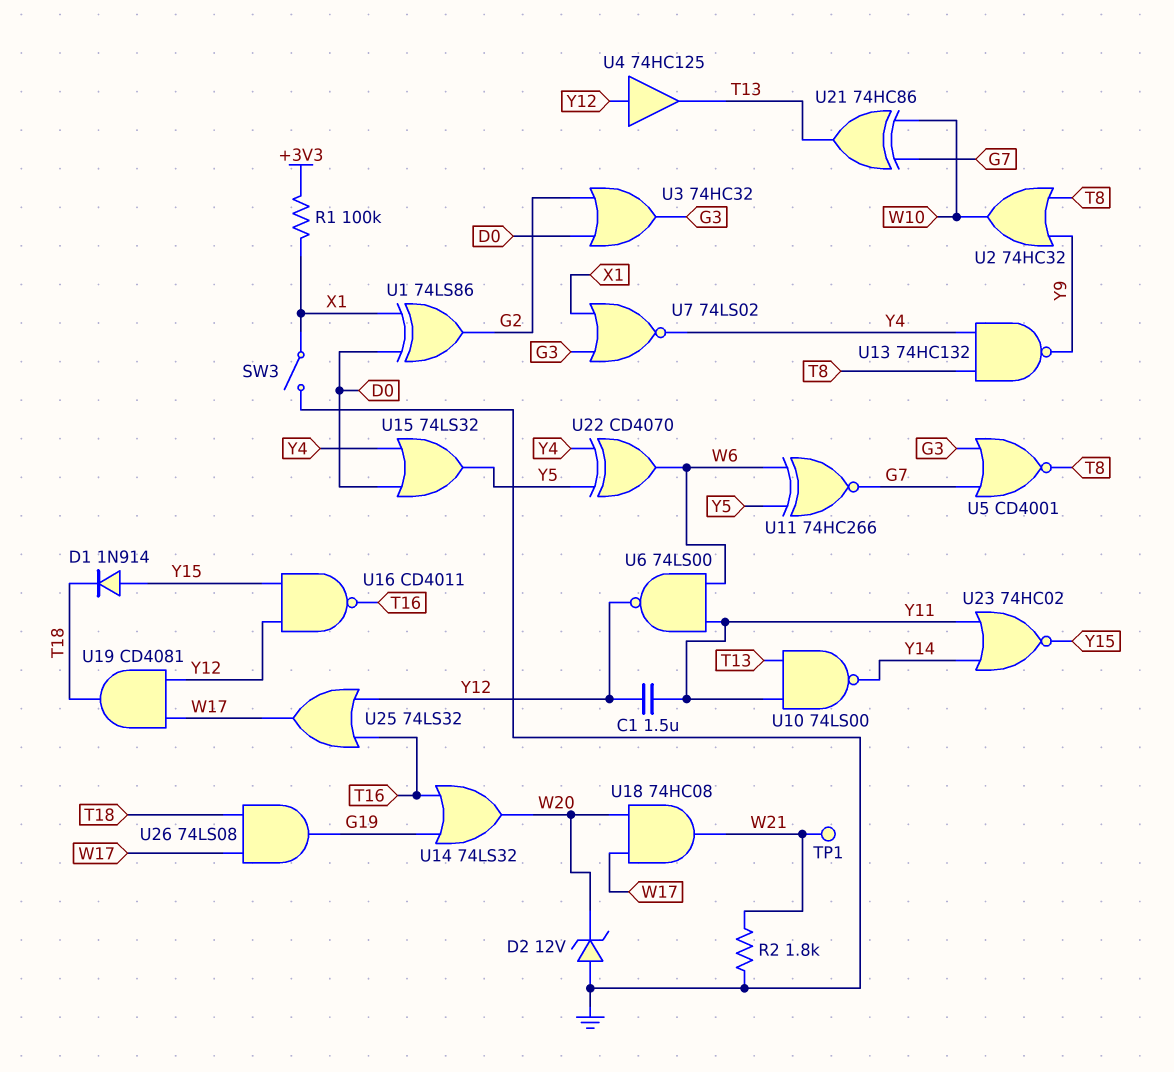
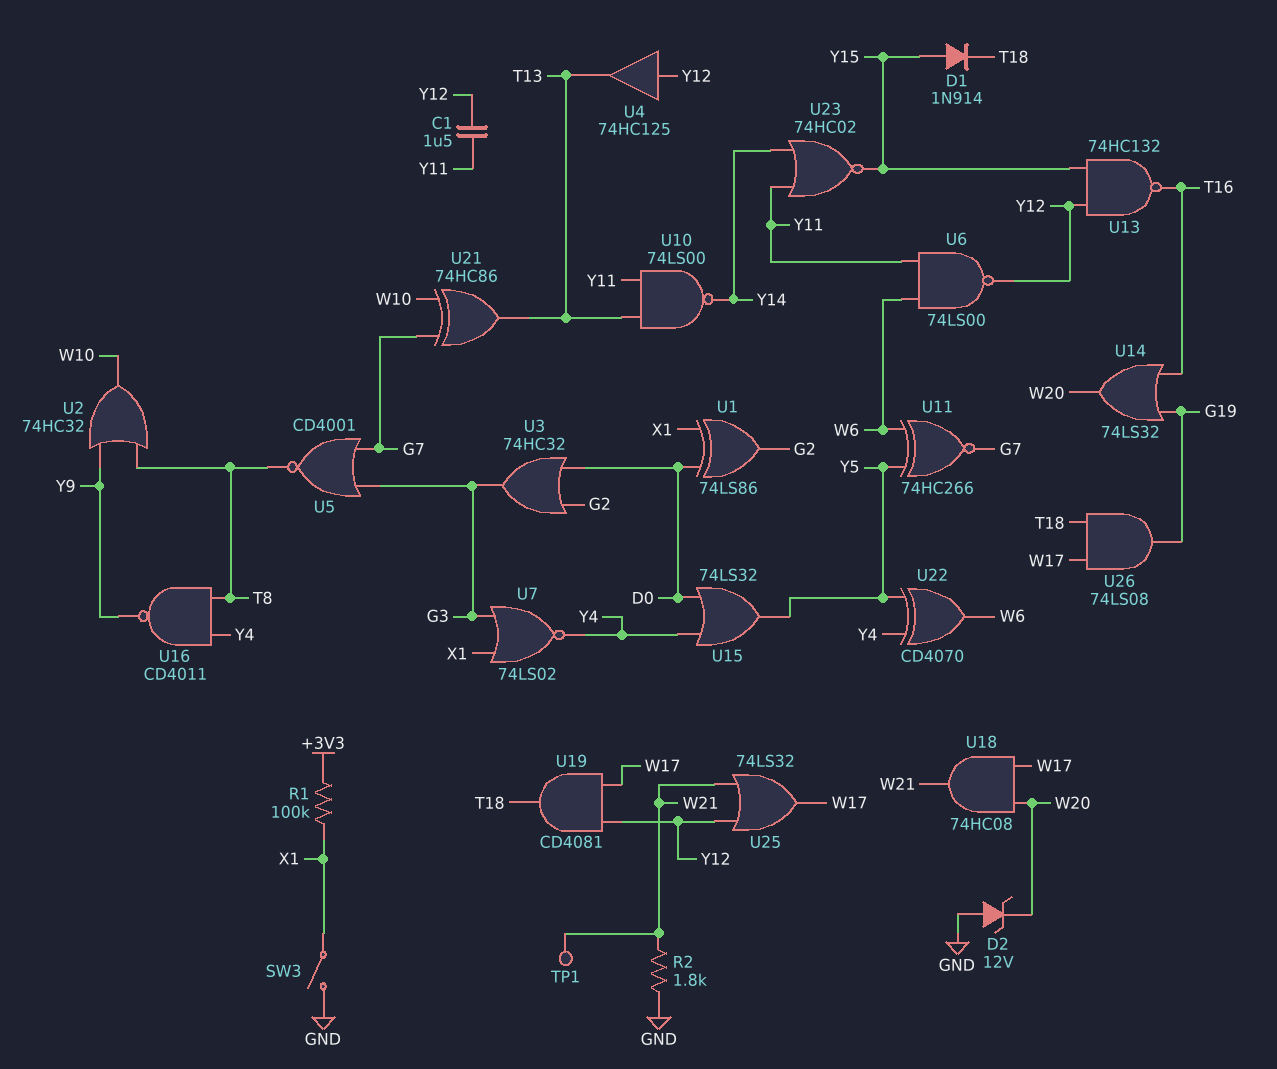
U13: NAND 74HC132 (in T8, in Y4, out Y9) -> NAND 74HC132 (in Y12, in Y15, out T16)
U16: NAND CD4011 (in Y12, in Y15, out T16) -> NAND CD4011 (in T8, in Y4, out Y9)
U25: OR 74LS32 (in T16, in Y12, out W17) -> OR 74LS32 (in W21, in Y12, out W17)

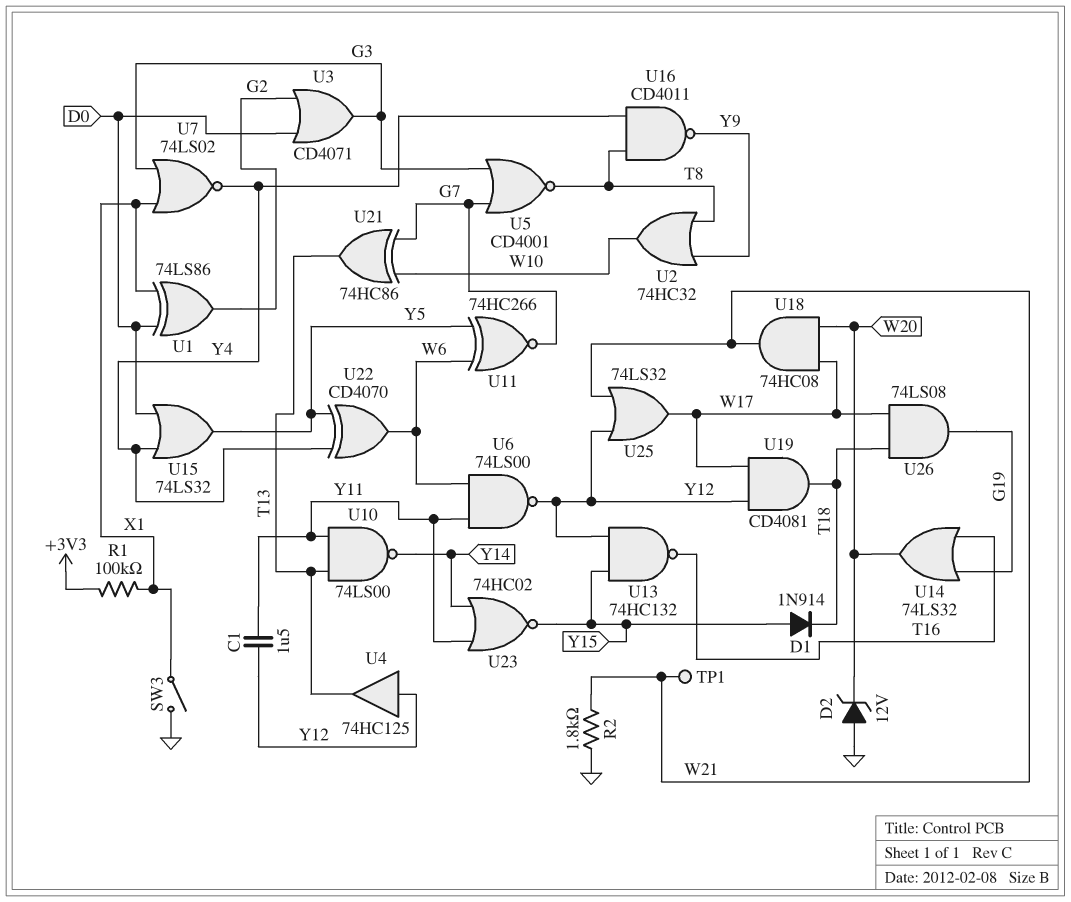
U3: OR 74HC32 (in D0, in G2, out G3) -> OR CD4071 (in D0, in G2, out G3)

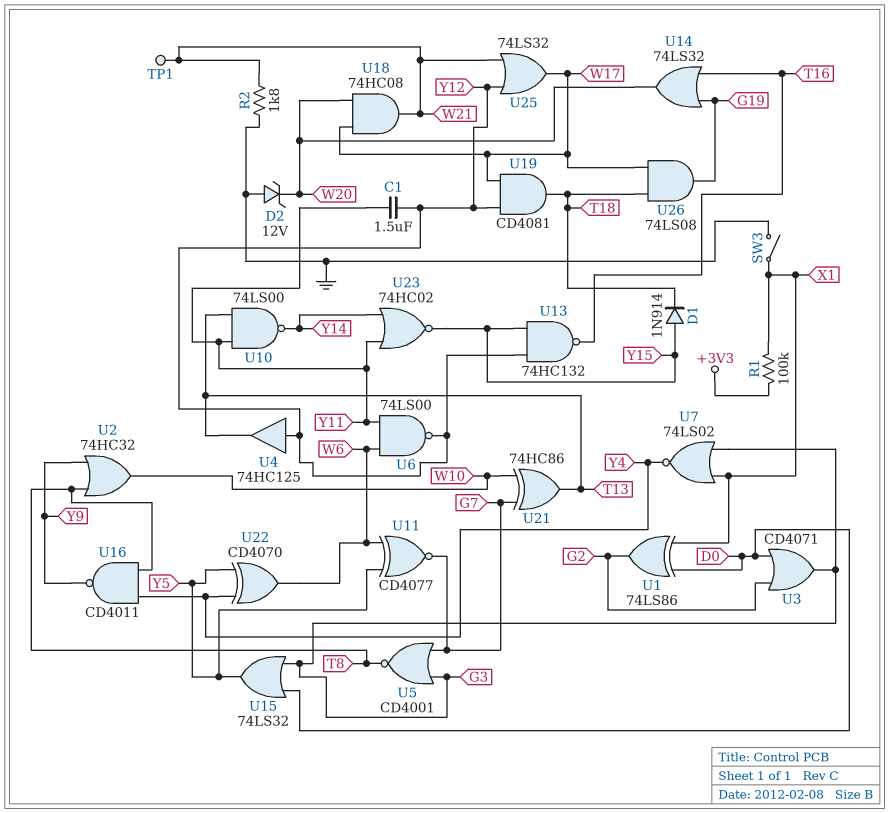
U11: XNOR 74HC266 (in W6, in Y5, out G7) -> XNOR CD4077 (in W6, in Y5, out G7)
U15: OR 74LS32 (in D0, in Y4, out Y5) -> OR 74LS32 (in D0, in G3, out Y5)

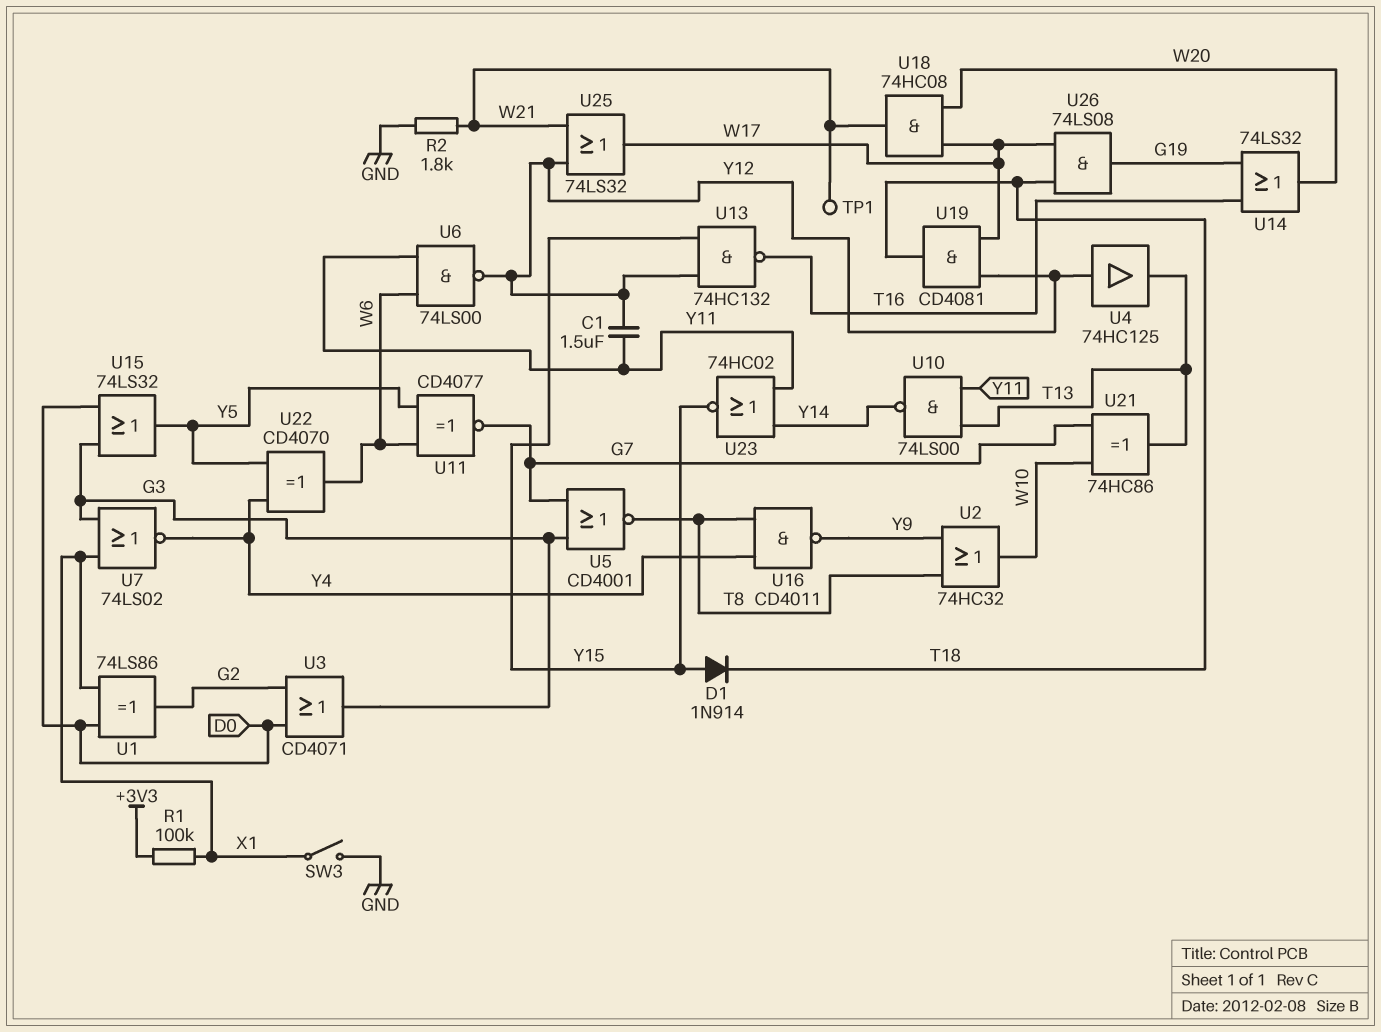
D2: zener 12V (A GND, K W20) -> none

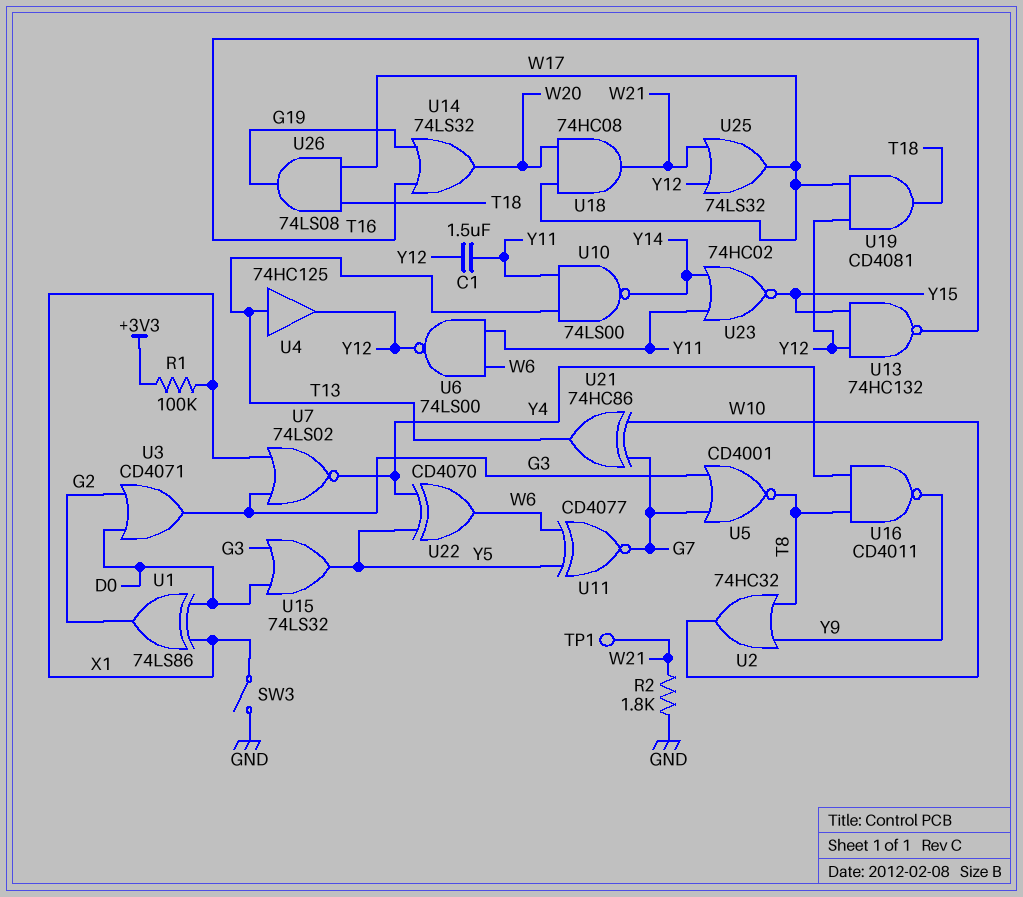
D1: diode 1N914 (A Y15, K T18) -> none
U4: buffer 74HC125 (in Y12, out T13) -> buffer 74HC125 (in T13, out Y12)

